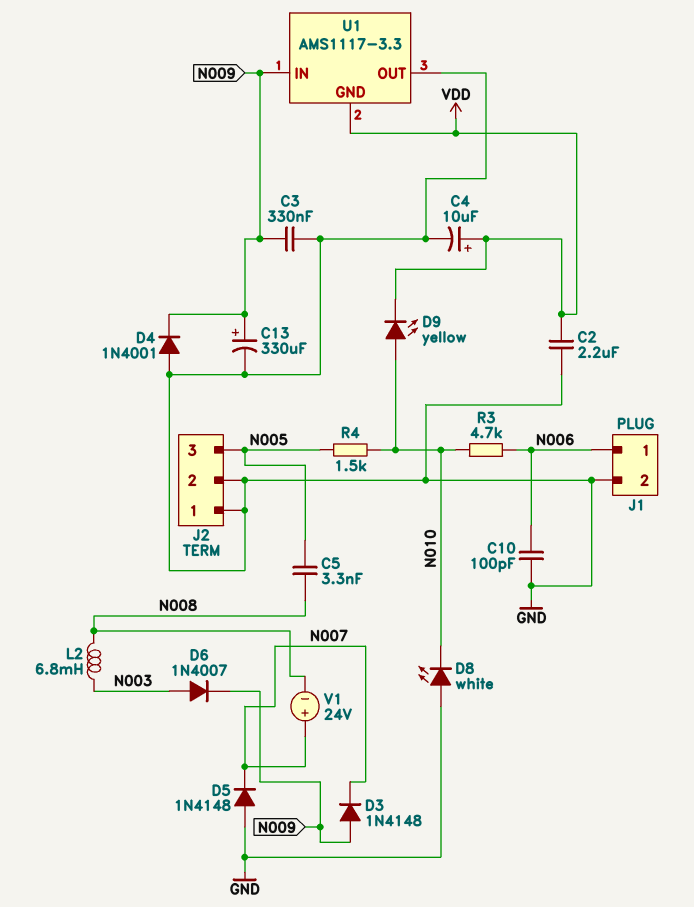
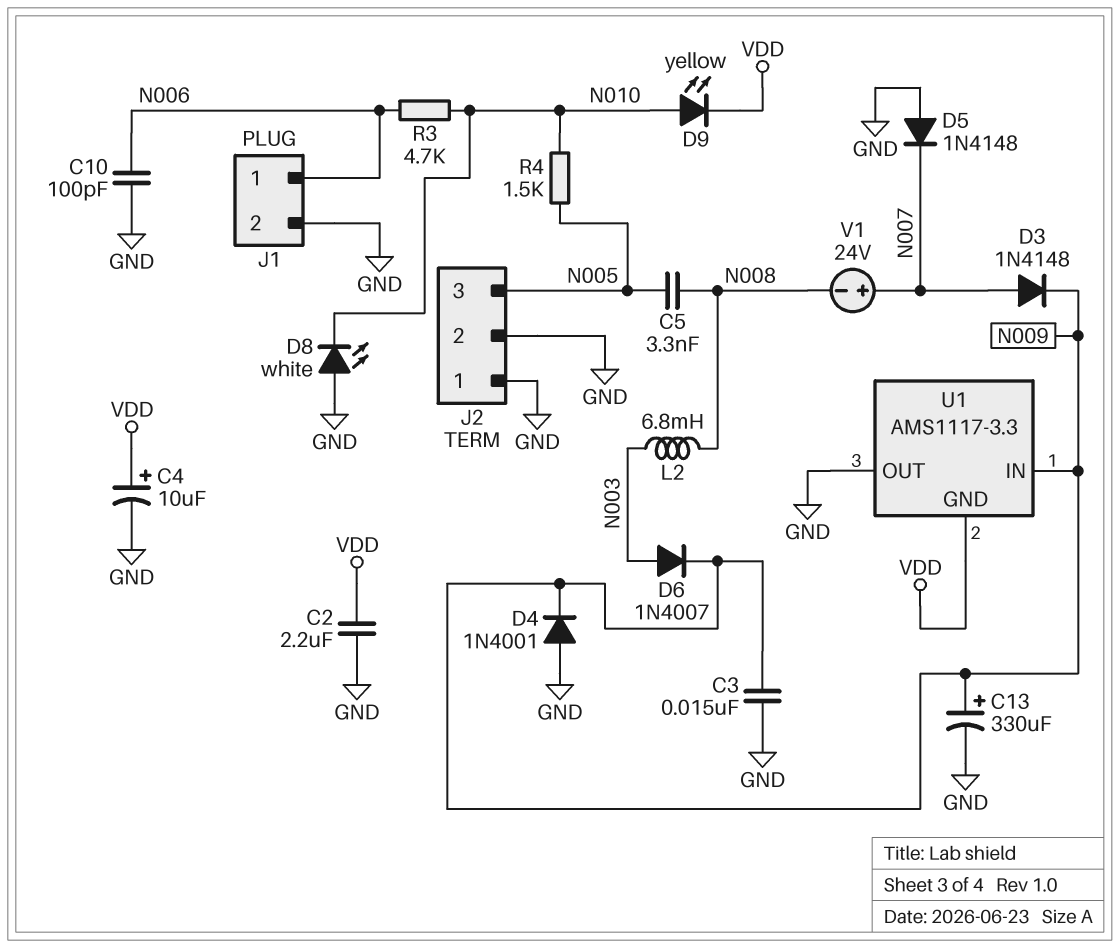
C3: 330nF (GND, N009) -> 15nF (GND, N009)
D3: diode 1N4148 (A N009, K N007) -> diode 1N4148 (A N007, K N009)

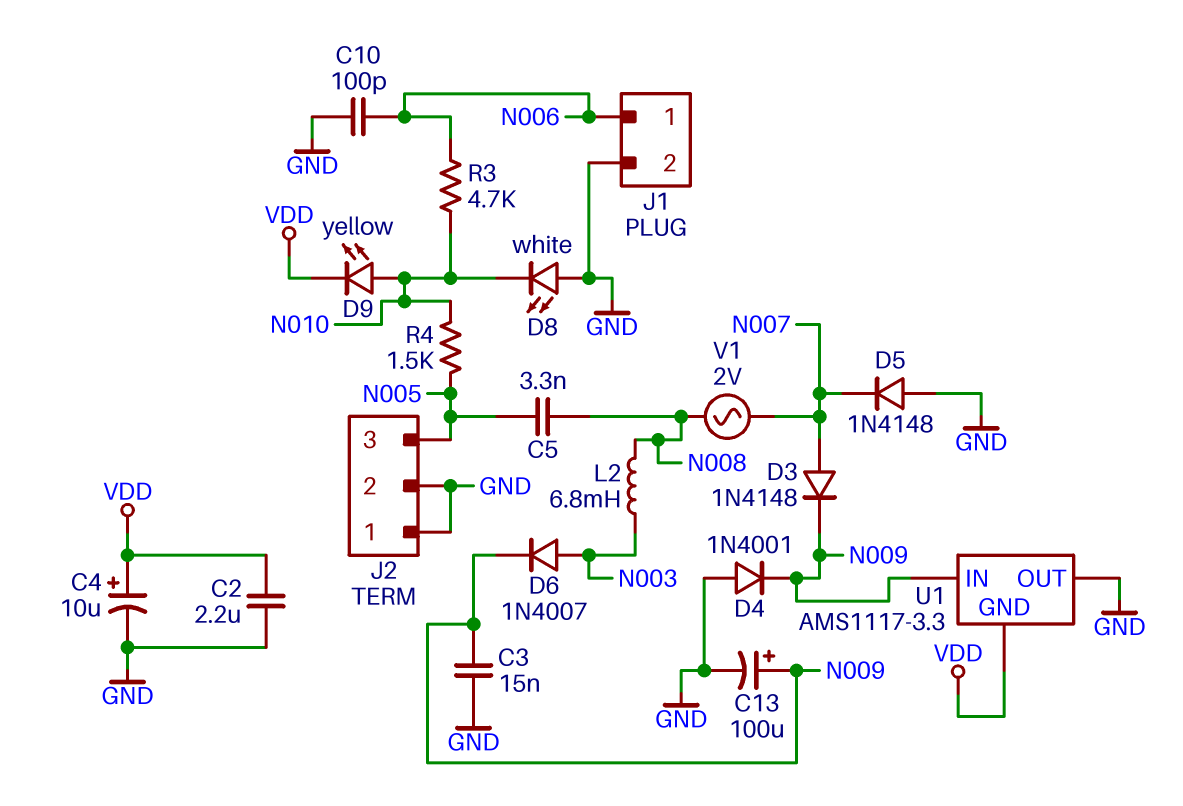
C13: 330uF (plus N009, minus GND) -> 100uF (plus N009, minus GND)
V1: 24V (plus N007, minus N008) -> AC 2V (N007, N008)

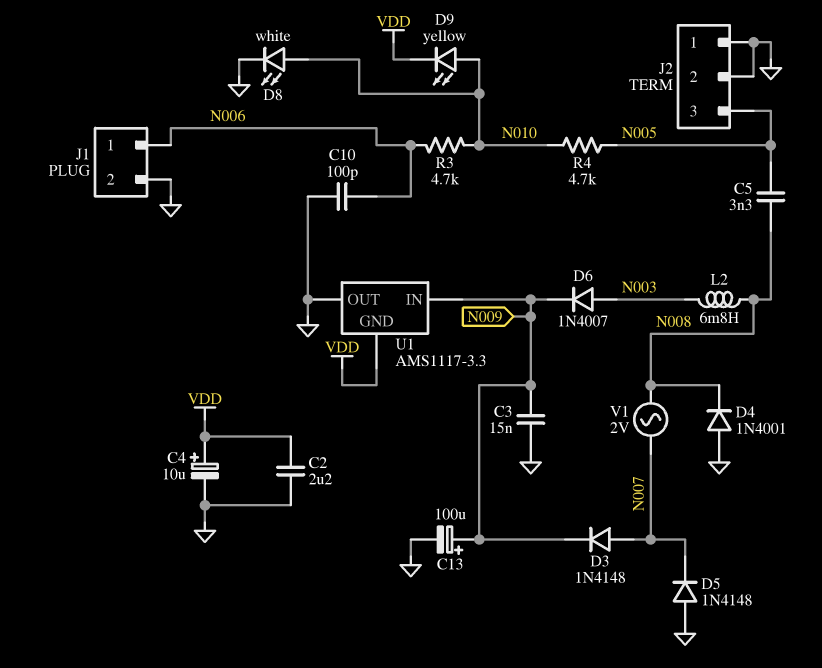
D4: diode 1N4001 (A GND, K N009) -> diode 1N4001 (A GND, K N008)
D8: LED white (A GND, K N010) -> LED white (A N010, K GND)
R4: 1.5k (N005, N010) -> 4.7k (N005, N010)

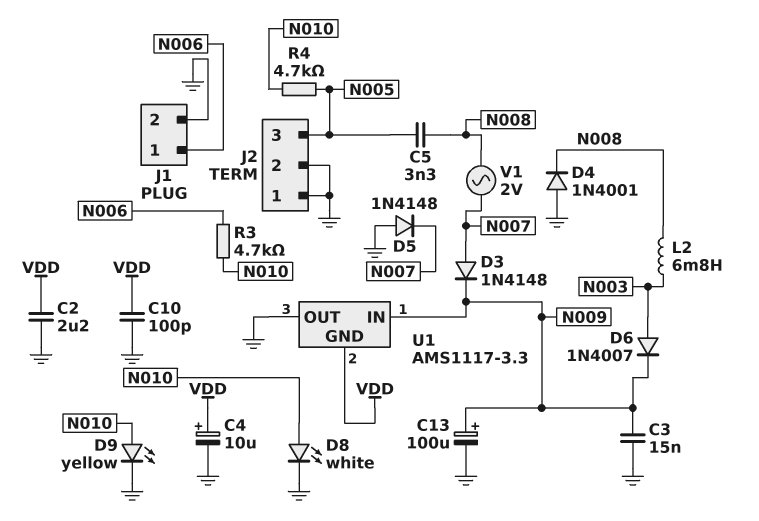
C10: 100pF (GND, N006) -> 100pF (GND, VDD)
D9: LED yellow (A N010, K VDD) -> LED yellow (A N010, K GND)

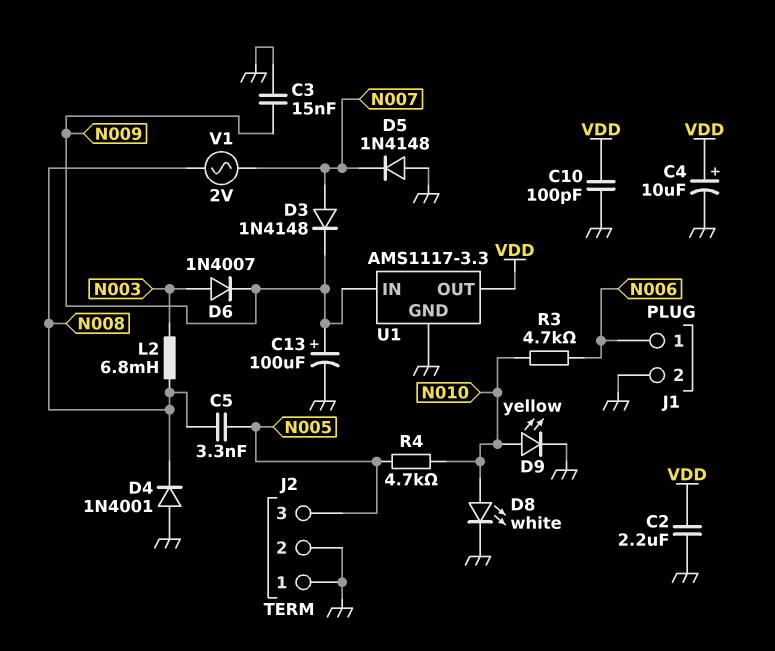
U1 pin GND: VDD -> GND
U1 pin OUT: GND -> VDD

